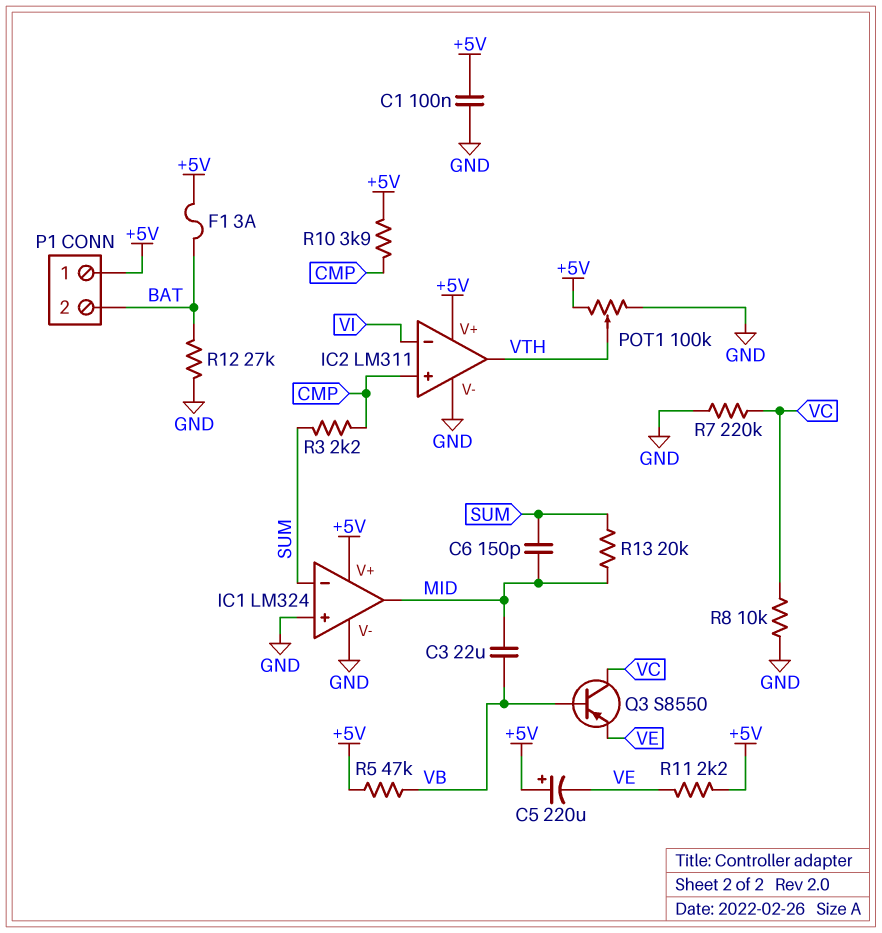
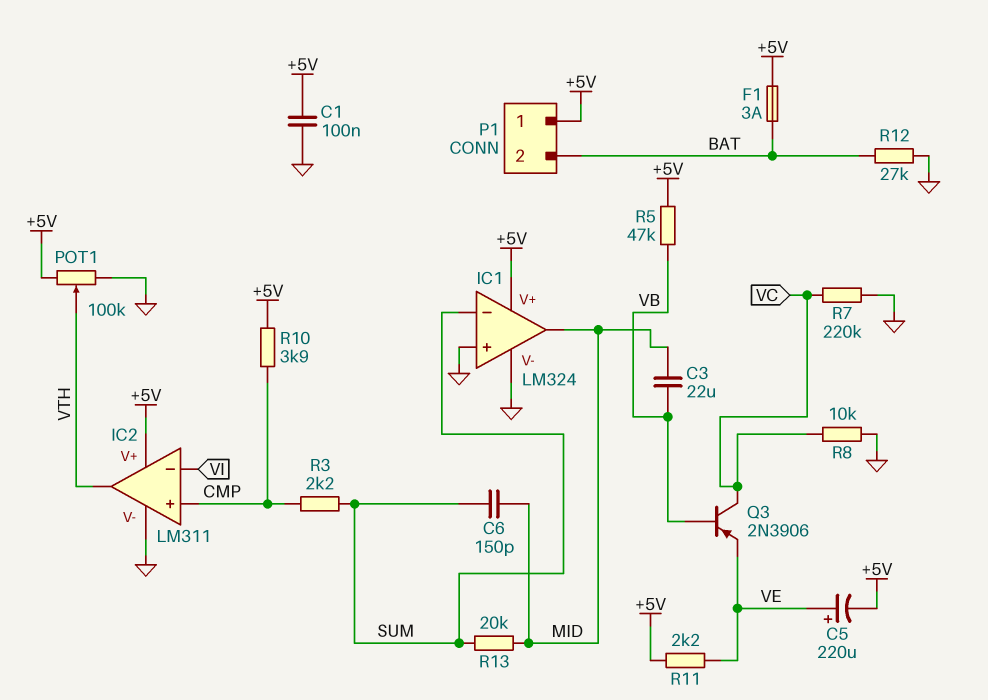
C5: 220uF (plus +5V, minus VE) -> 220uF (plus VE, minus +5V)
Q3: PNP S8550 (B VB, C VC, E VE) -> PNP 2N3906 (B VB, C VC, E VE)

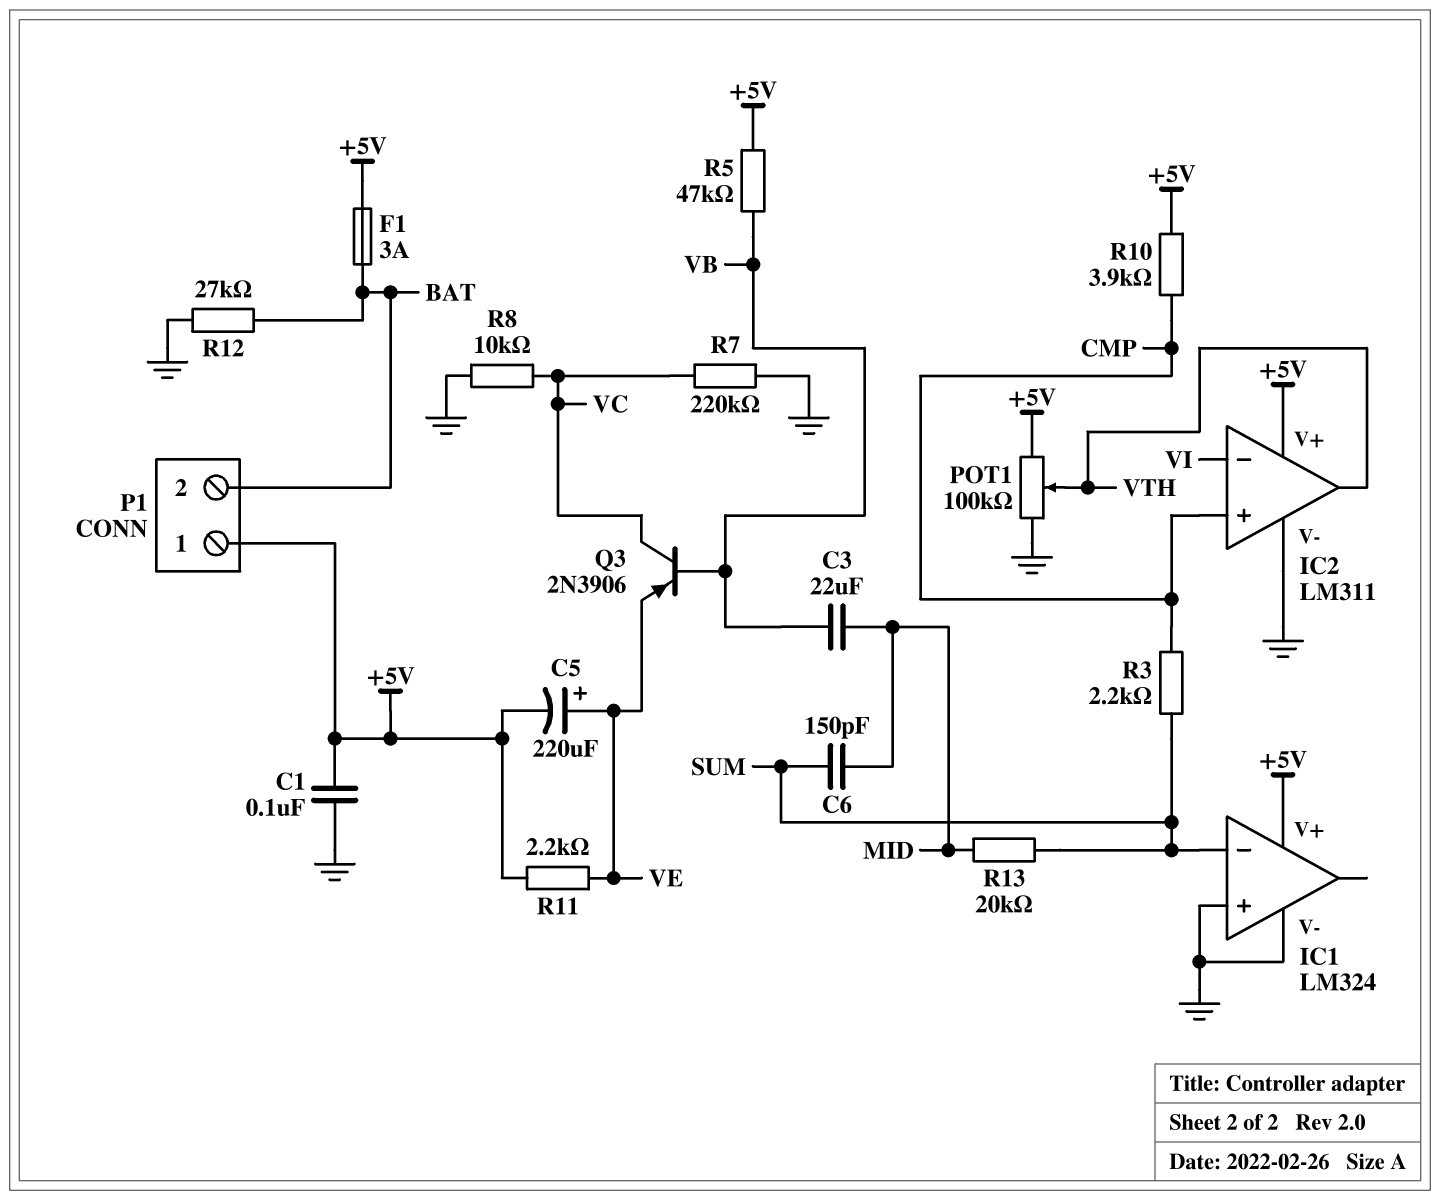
IC1 pin out: MID -> none

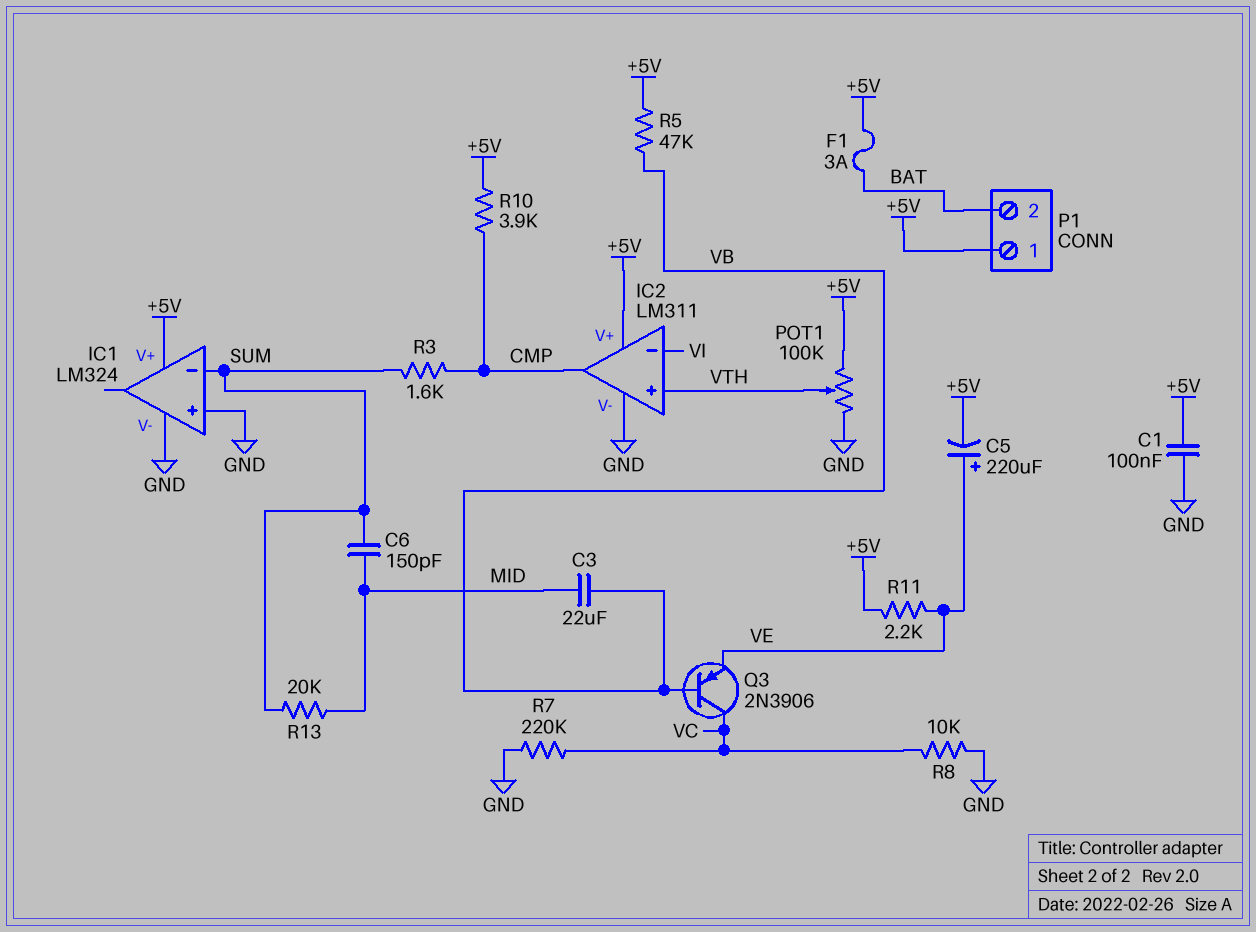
IC2 pin in+: CMP -> VTH
IC2 pin out: VTH -> CMP
R3: 2.2k (CMP, SUM) -> 1.6k (CMP, SUM)
R12: 27k (BAT, GND) -> none

